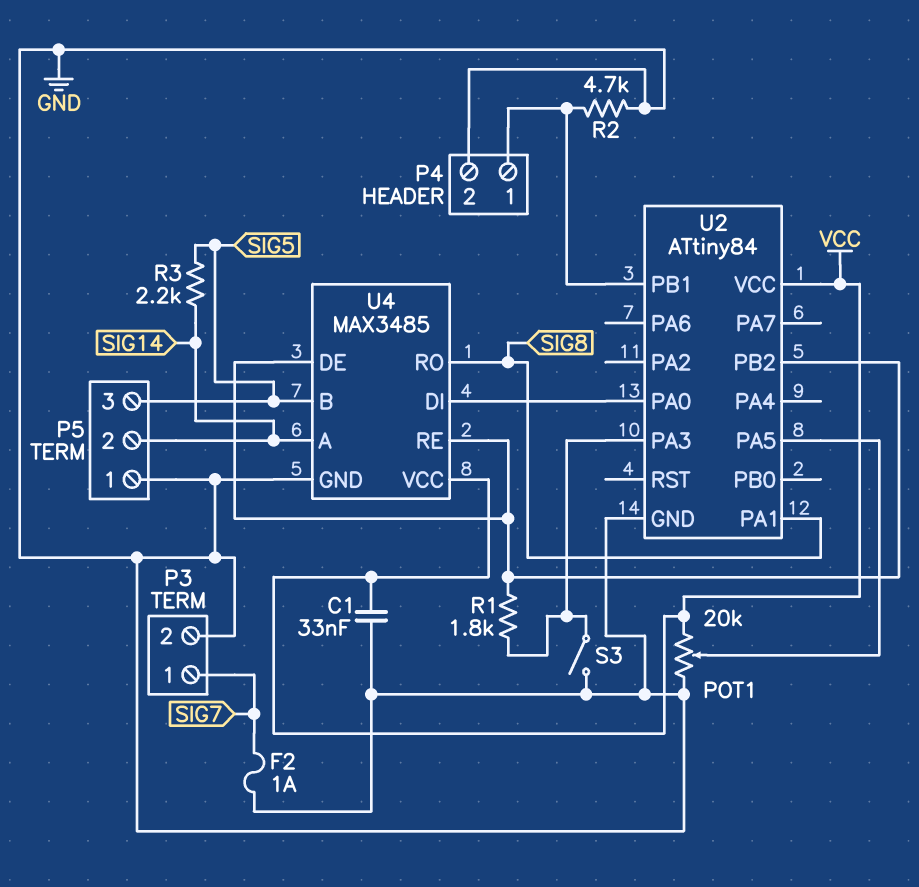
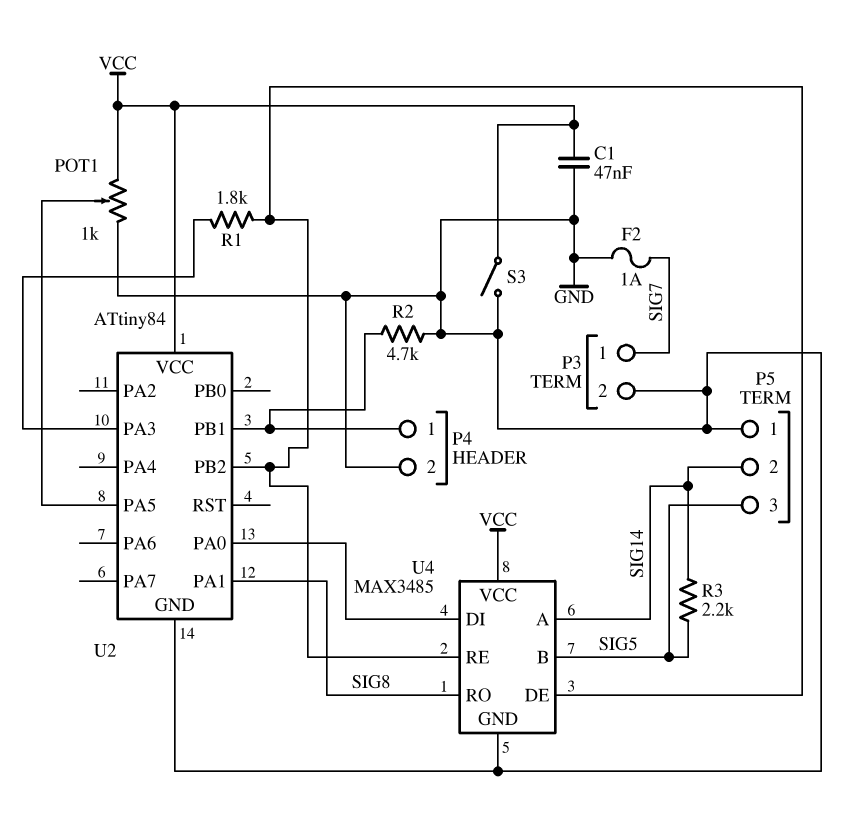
C1: 33nF (GND, VCC) -> 47nF (GND, VCC)
POT1: 20k (GND, VCC, wiper U2/PA5) -> 1k (GND, VCC, wiper U2/PA5)
S3: switch (GND, U2/PA3) -> switch (GND, VCC)

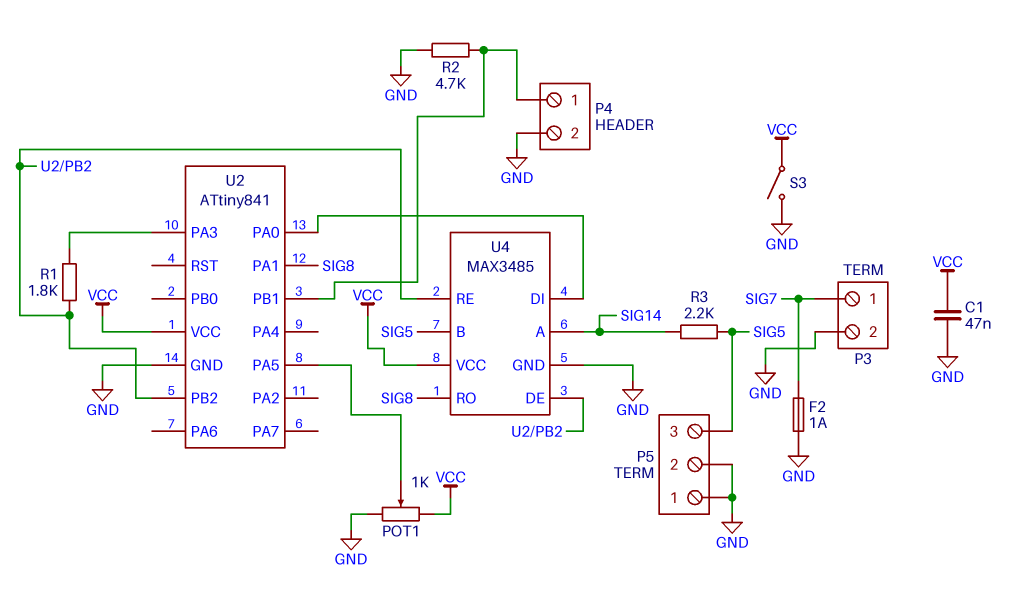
P5 pin 2: SIG14 -> GND
U2: ATtiny84 -> ATtiny841

